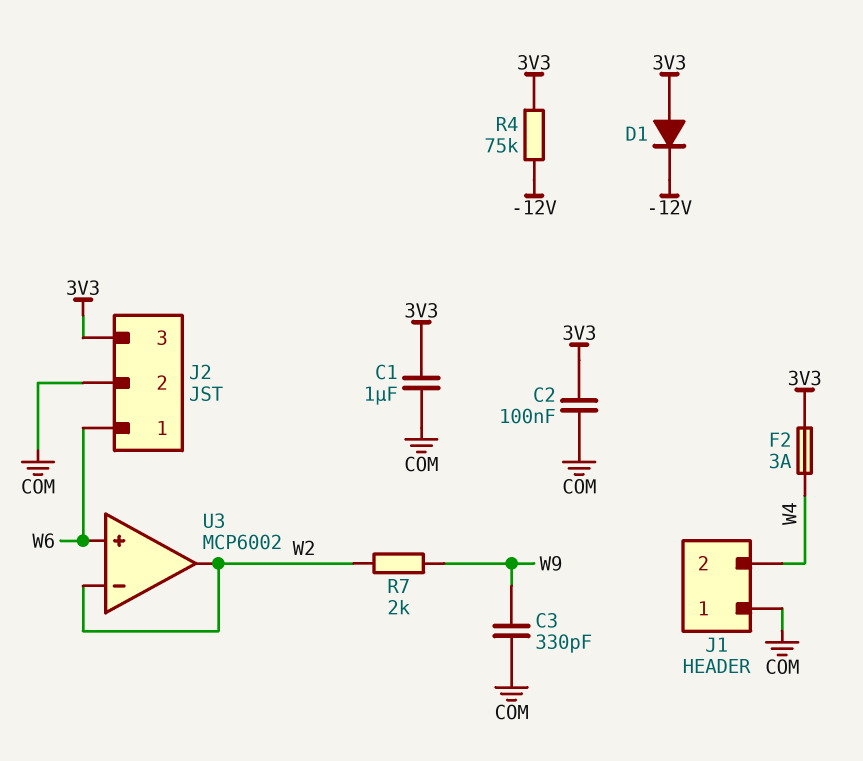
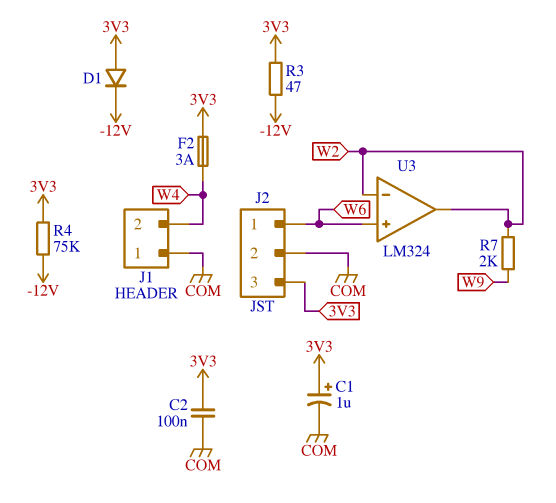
C1: 1uF (3V3, COM) -> 1uF (plus 3V3, minus COM)
C3: 330pF (COM, W9) -> none
R3: none -> 47 (-12V, 3V3)
U3: MCP6002 -> LM324

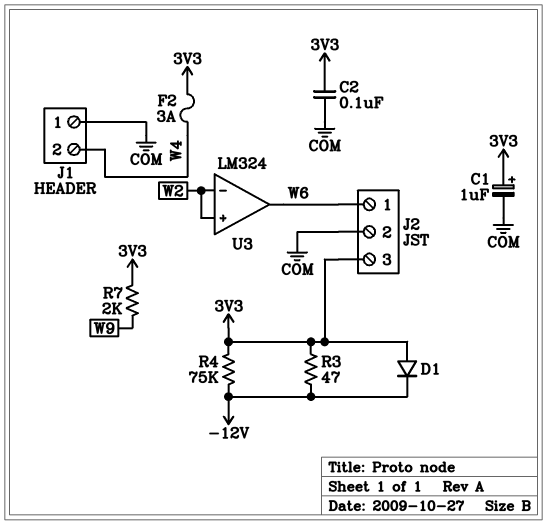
R7: 2k (W2, W9) -> 2k (3V3, W9)
U3 pin in+: W6 -> W2
U3 pin out: W2 -> W6

